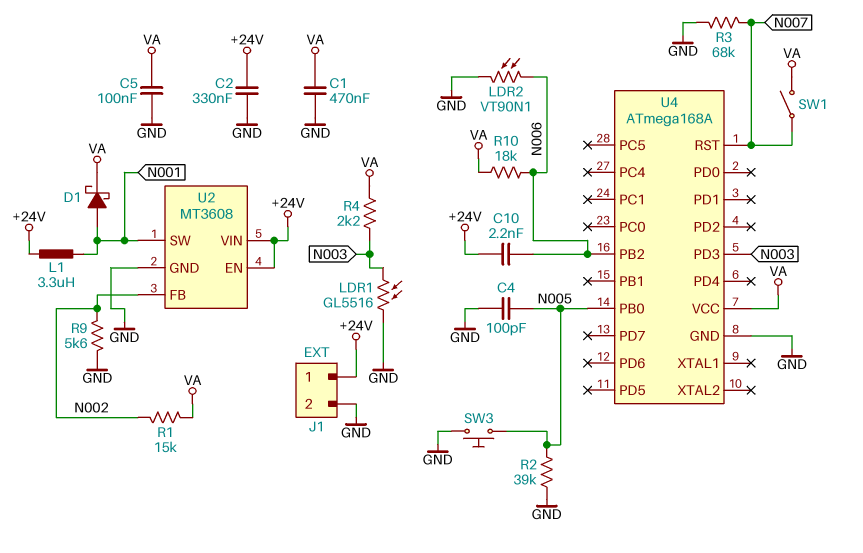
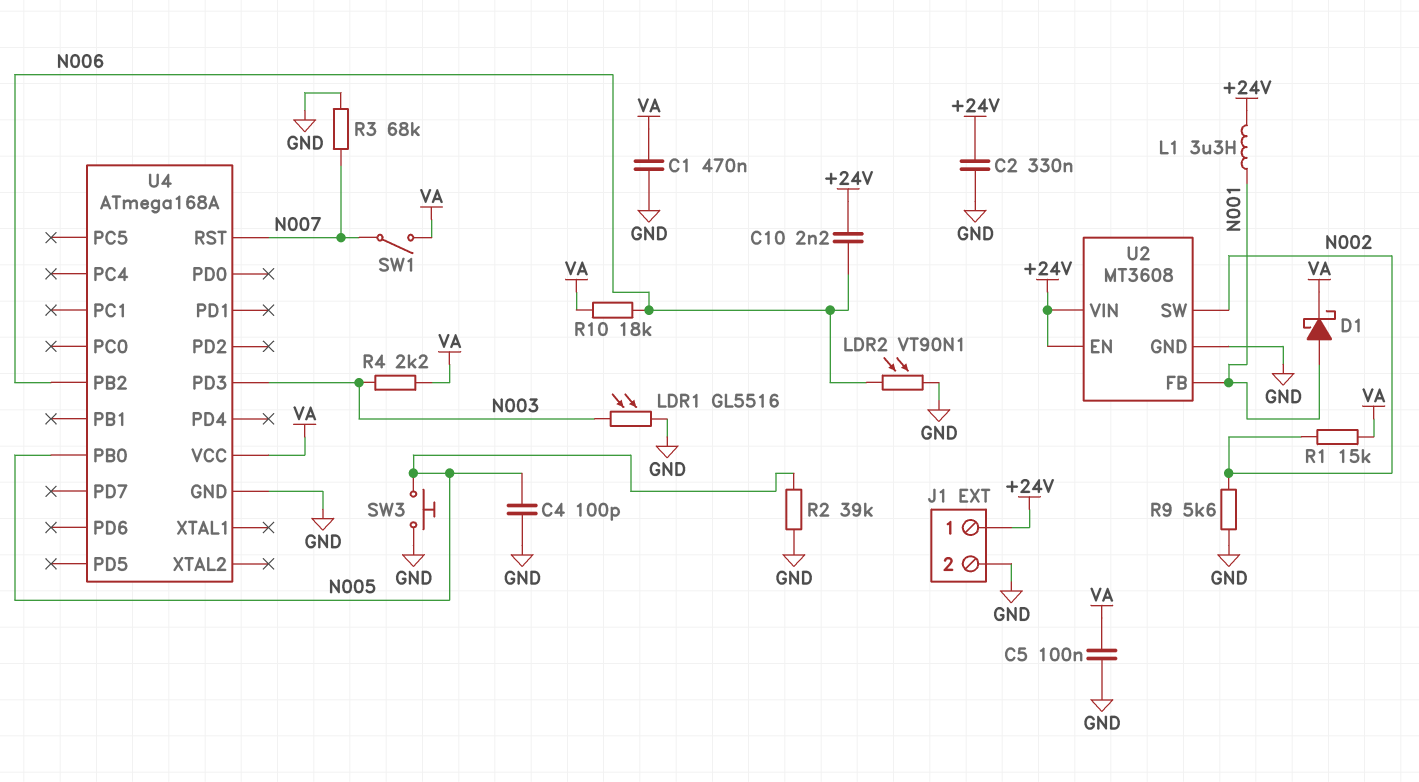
U2 pin FB: N002 -> N001
U2 pin SW: N001 -> N002

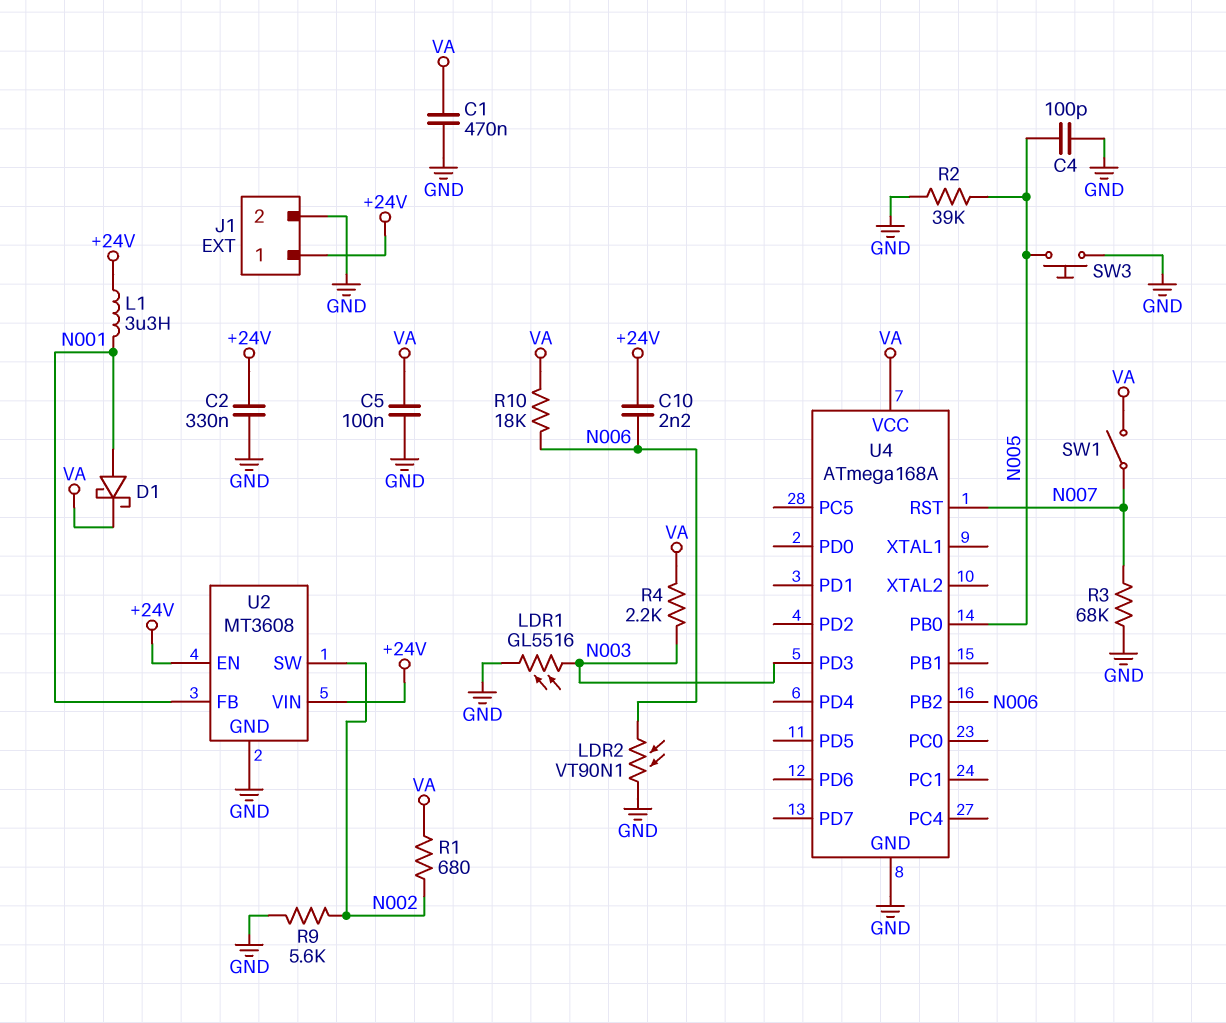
R1: 15k (N002, VA) -> 680 (N002, VA)

